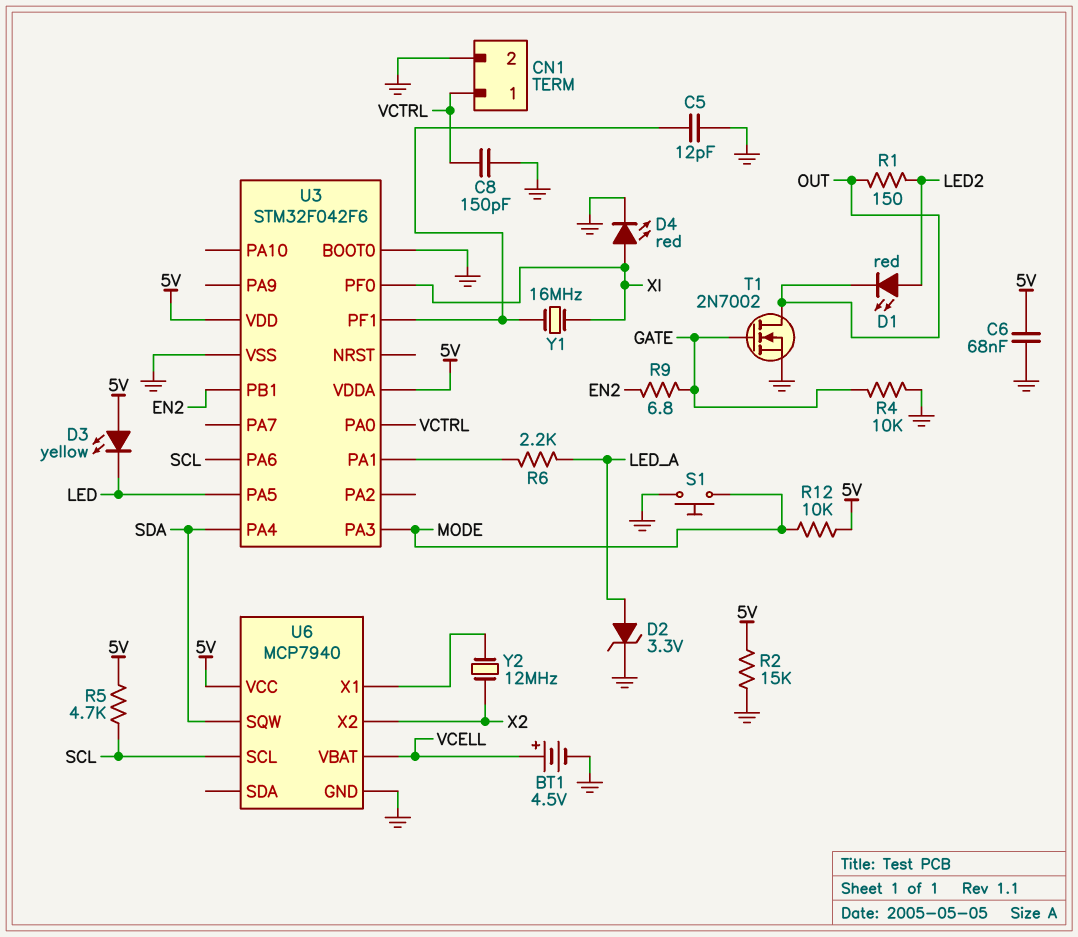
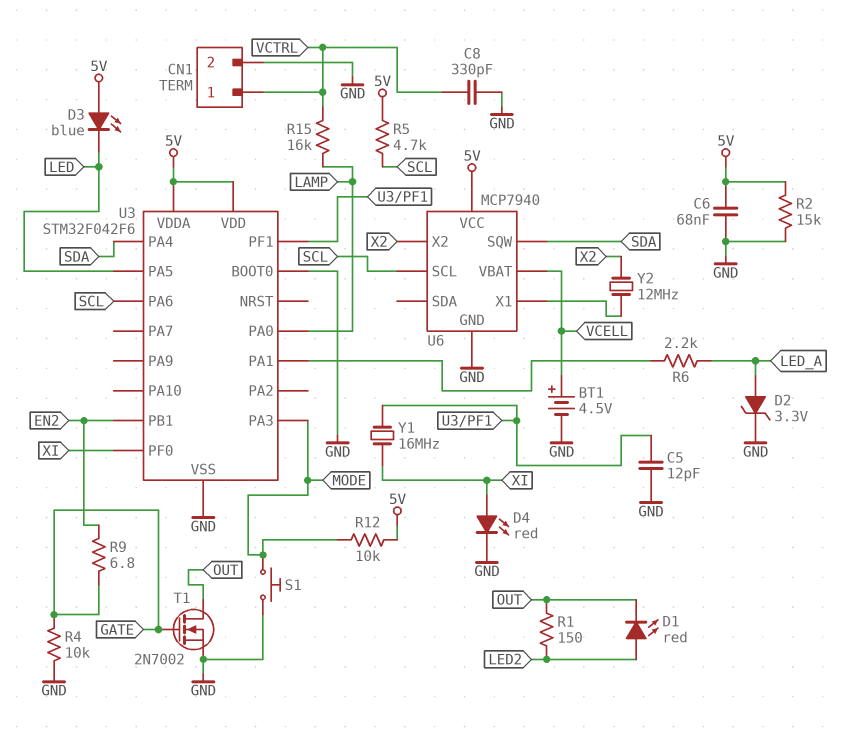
C8: 150pF (GND, VCTRL) -> 330pF (GND, VCTRL)
D3: LED yellow (A 5V, K LED) -> LED blue (A 5V, K LED)
R15: none -> 16k (LAMP, VCTRL)
U3 pin PA0: VCTRL -> LAMP

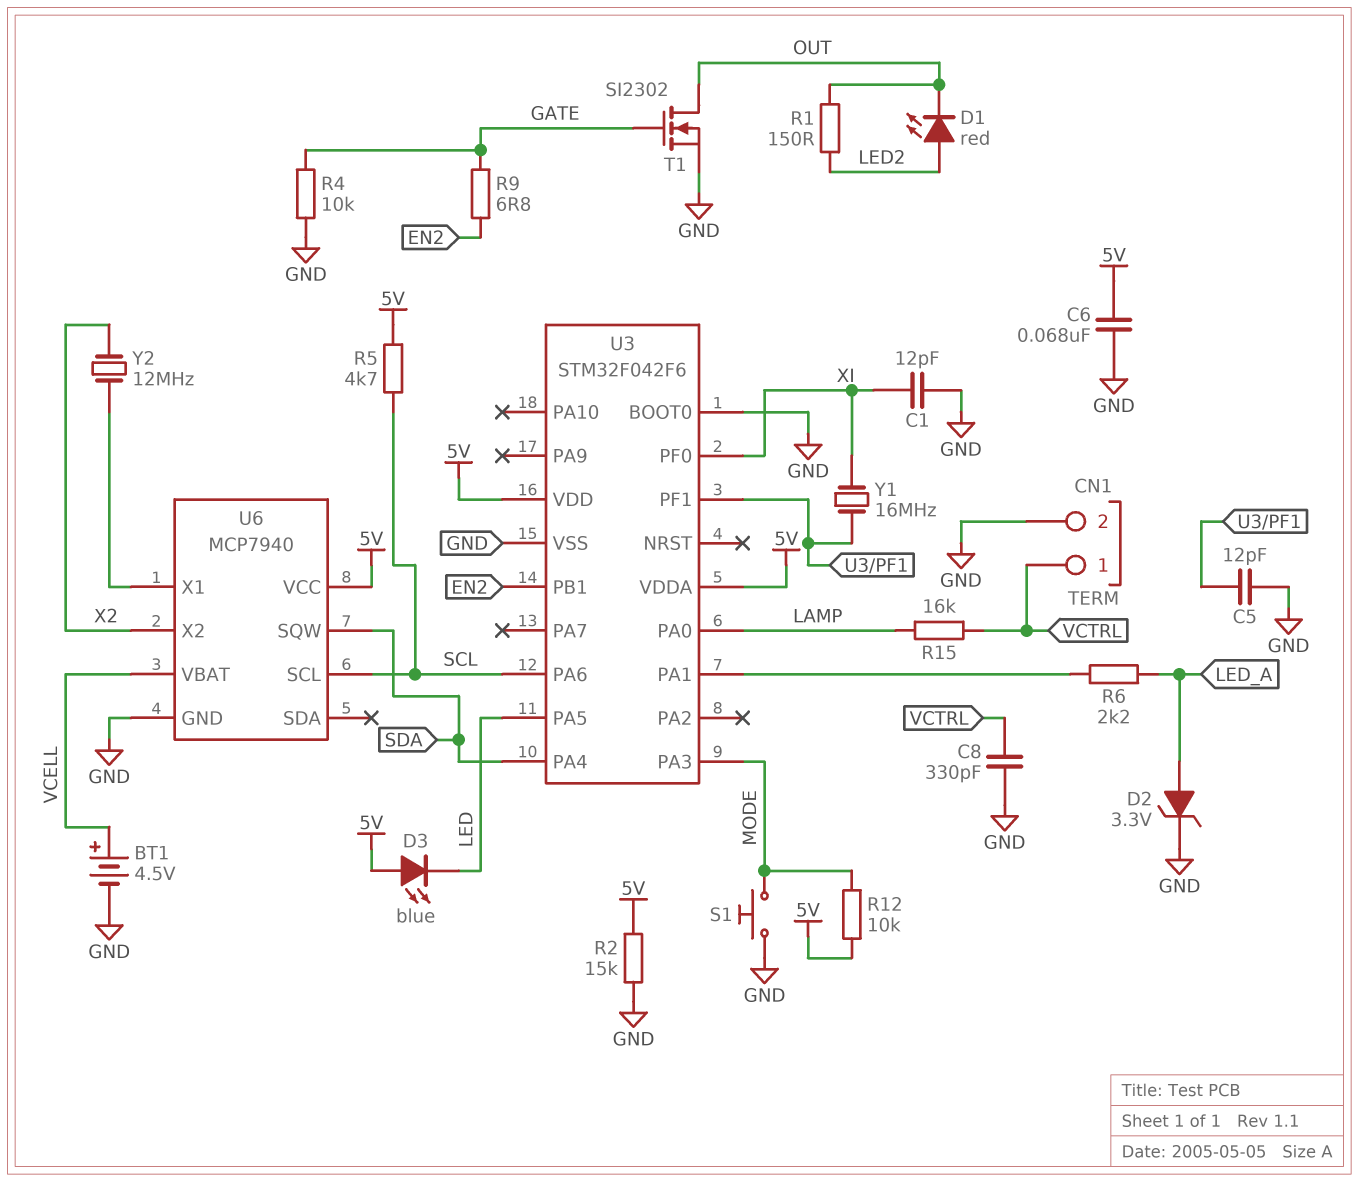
C1: none -> 12pF (GND, XI)
D4: LED red (A XI, K GND) -> none
T1: NMOS 2N7002 (G GATE, D OUT, S GND) -> NMOS SI2302 (G GATE, D OUT, S GND)

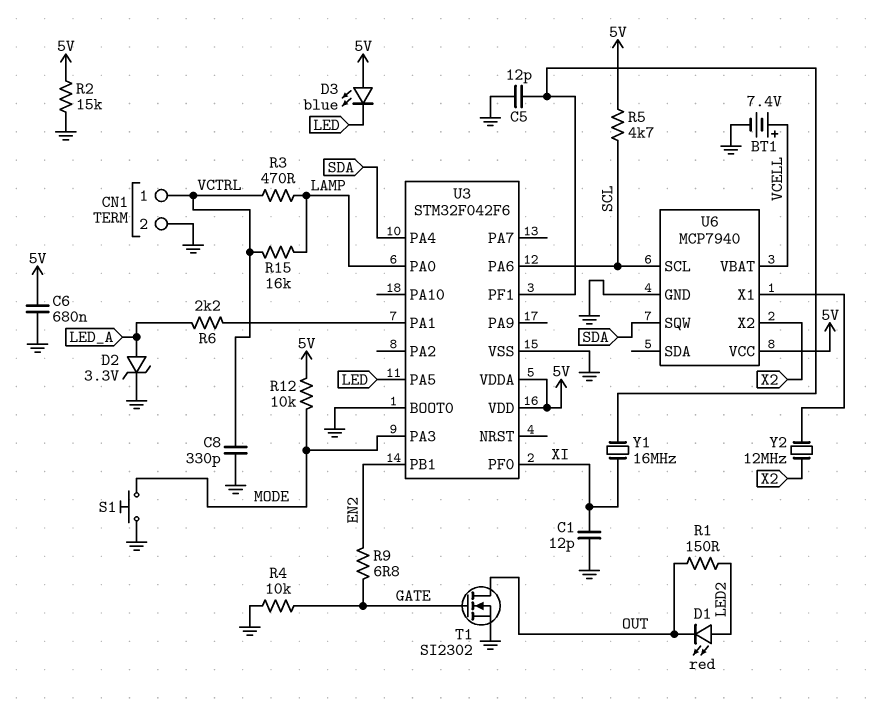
BT1: 4.5V (plus VCELL, minus GND) -> 7.4V (plus VCELL, minus GND)
C6: 68nF (5V, GND) -> 680nF (5V, GND)
R3: none -> 470 (LAMP, VCTRL)

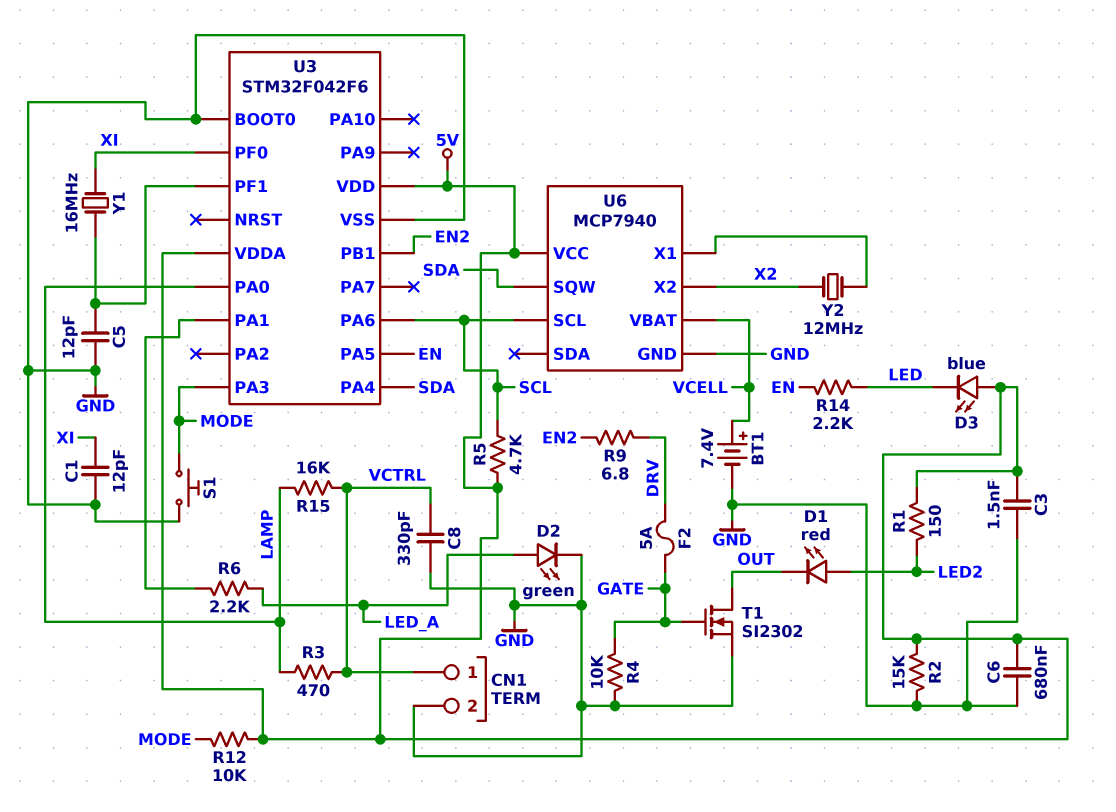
C3: none -> 1.5nF (5V, GND)
D2: zener 3.3V (A LED_A, K GND) -> LED green (A LED_A, K GND)
F2: none -> 5A (DRV, GATE)
R1: 150 (LED2, OUT) -> 150 (5V, LED2)
R9: 6.8 (EN2, GATE) -> 6.8 (DRV, EN2)
R14: none -> 2.2k (EN, LED)
U3 pin PA5: LED -> EN

